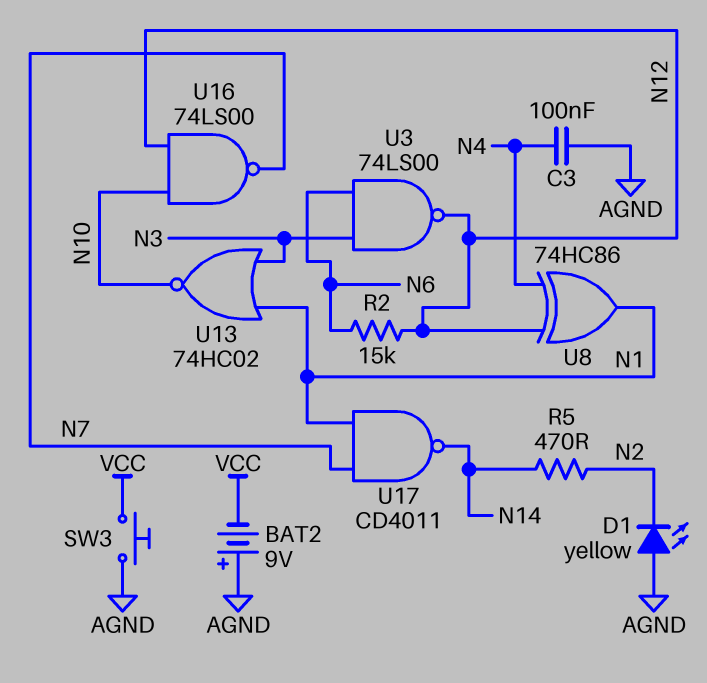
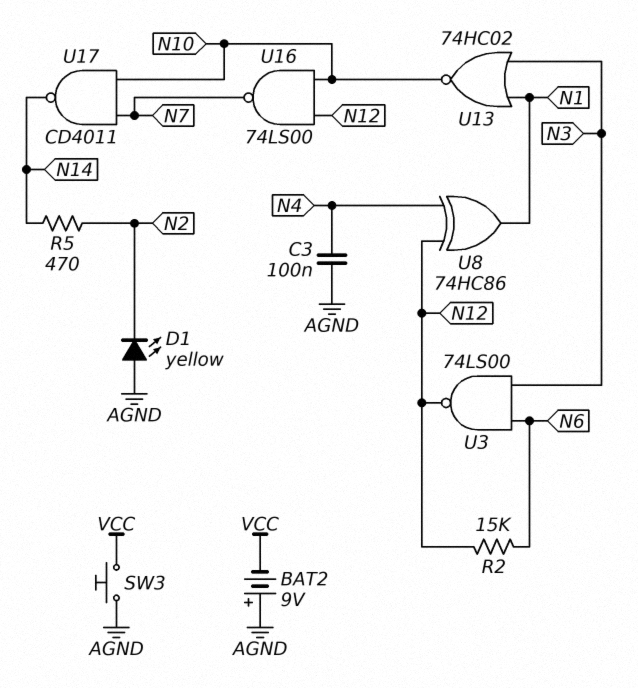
U17: NAND CD4011 (in N1, in N7, out N14) -> NAND CD4011 (in N7, in N10, out N14)

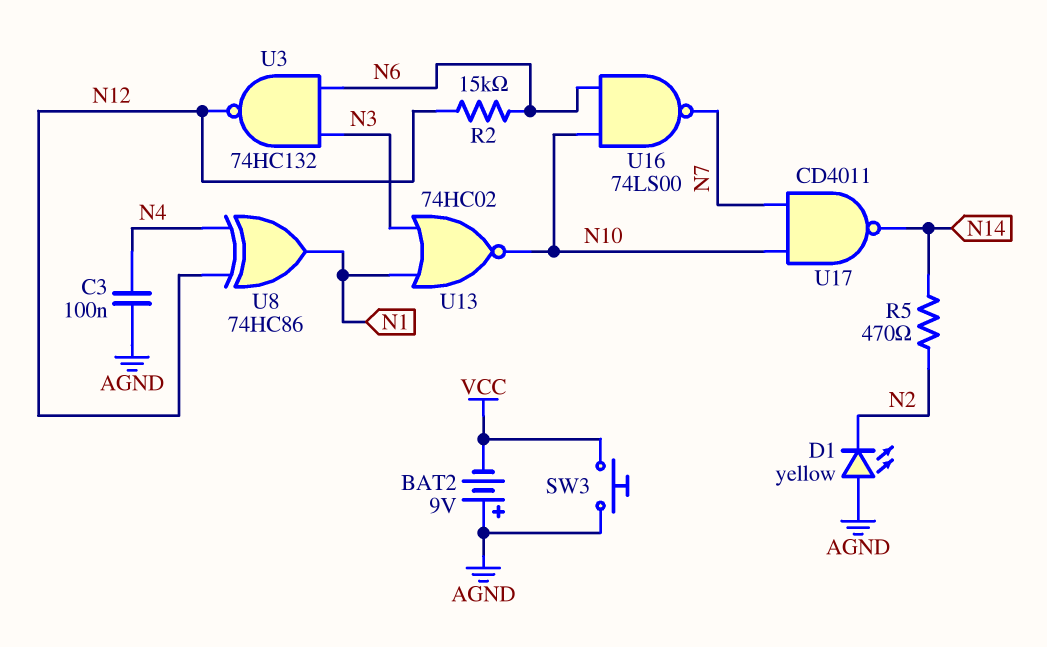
U3: NAND 74LS00 (in N3, in N6, out N12) -> NAND 74HC132 (in N3, in N6, out N12)
U16: NAND 74LS00 (in N10, in N12, out N7) -> NAND 74LS00 (in N6, in N10, out N7)

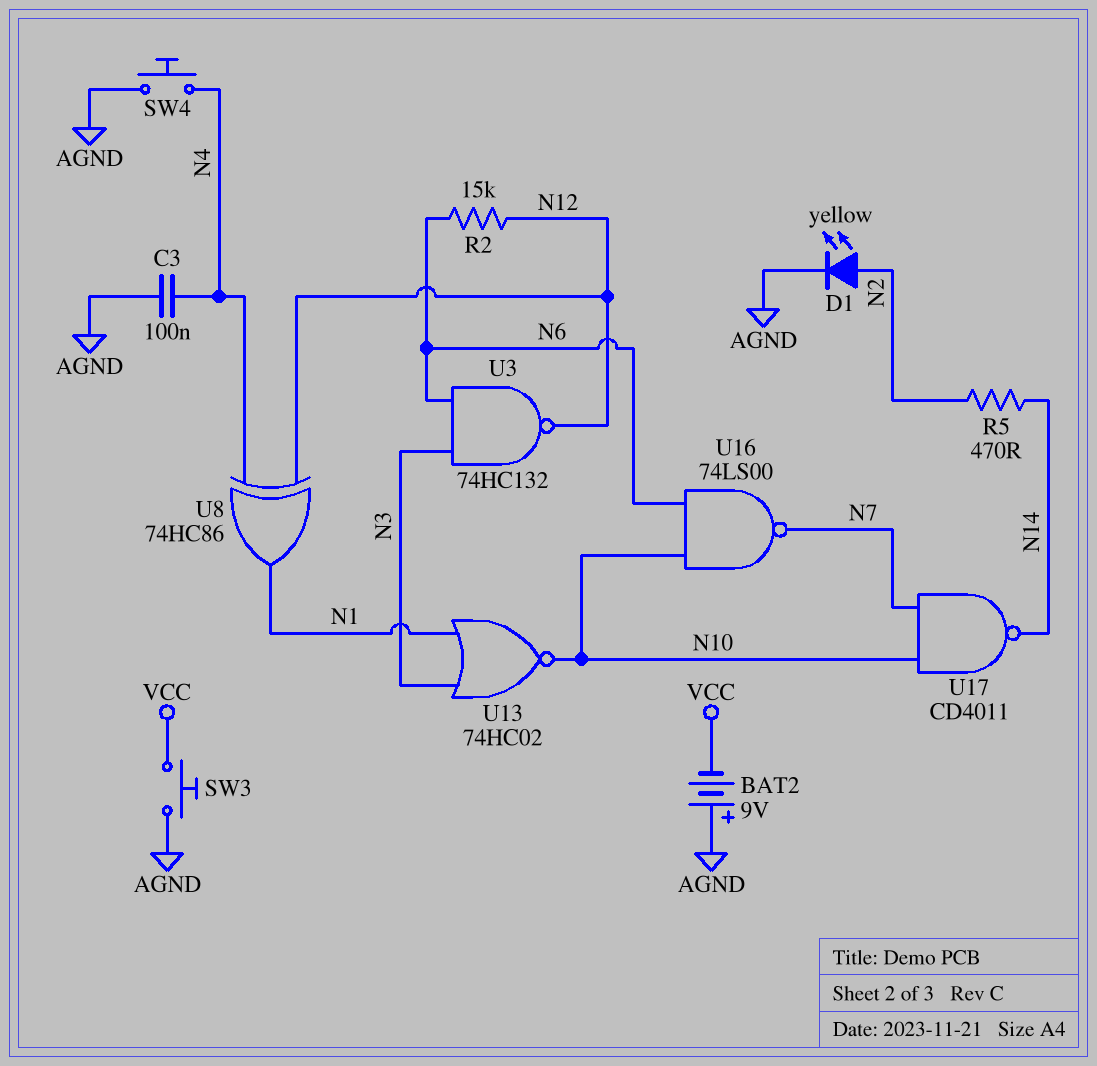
D1: LED yellow (A AGND, K N2) -> LED yellow (A N2, K AGND)
SW4: none -> button (AGND, N4)

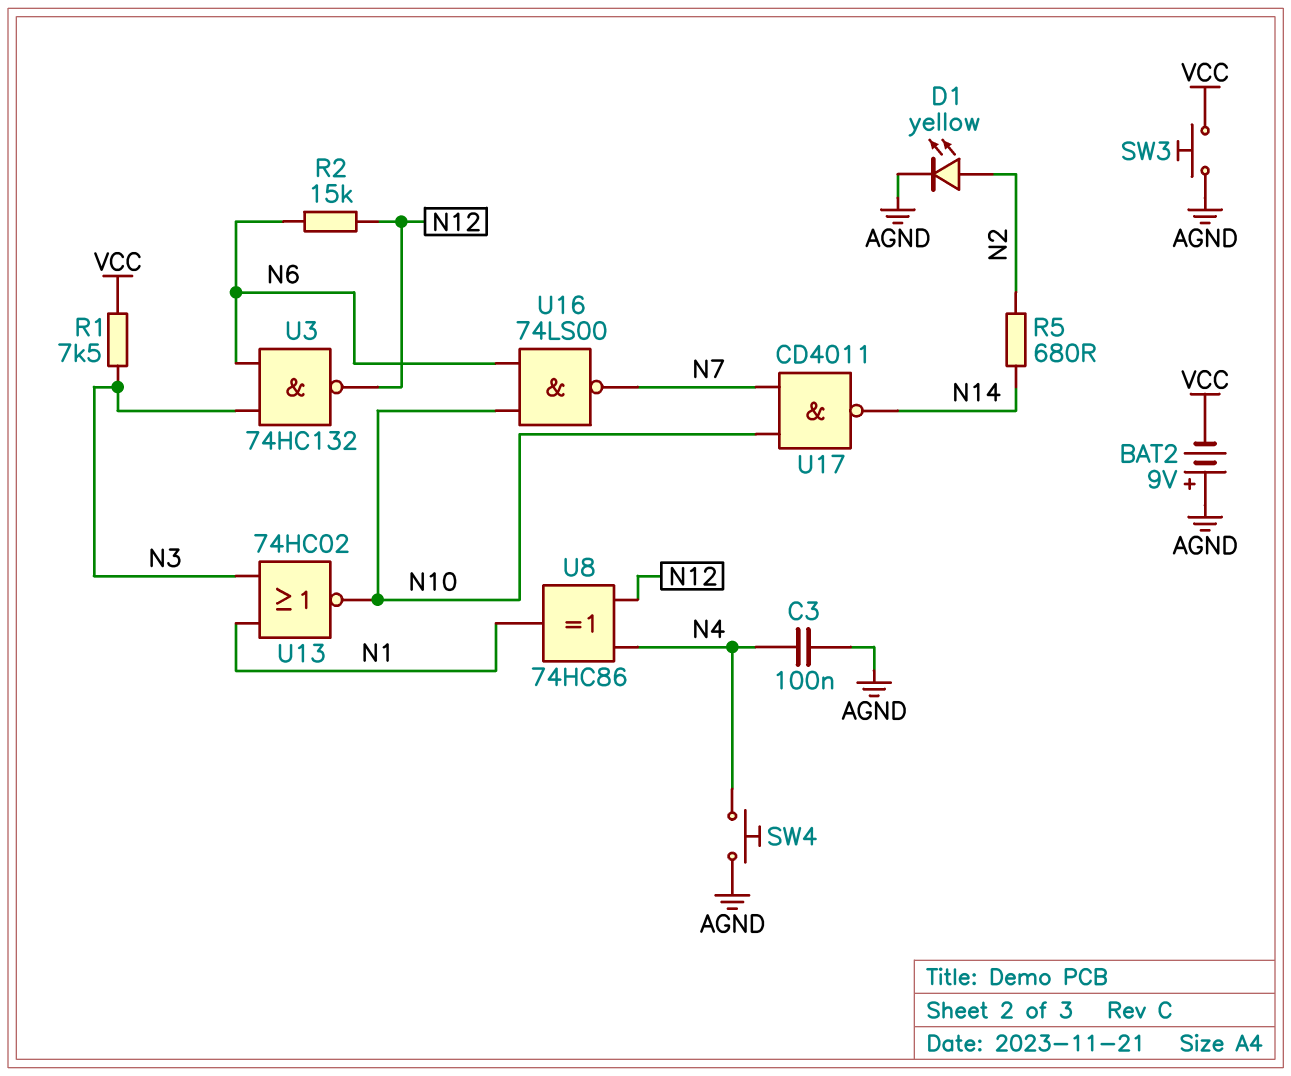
R1: none -> 7.5k (N3, VCC)
R5: 470 (N2, N14) -> 680 (N2, N14)

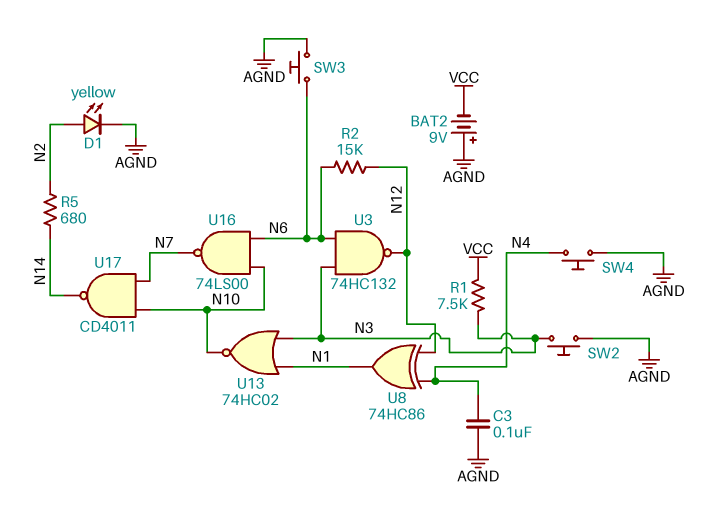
SW2: none -> button (AGND, N3)
SW3: button (AGND, VCC) -> button (AGND, N6)

